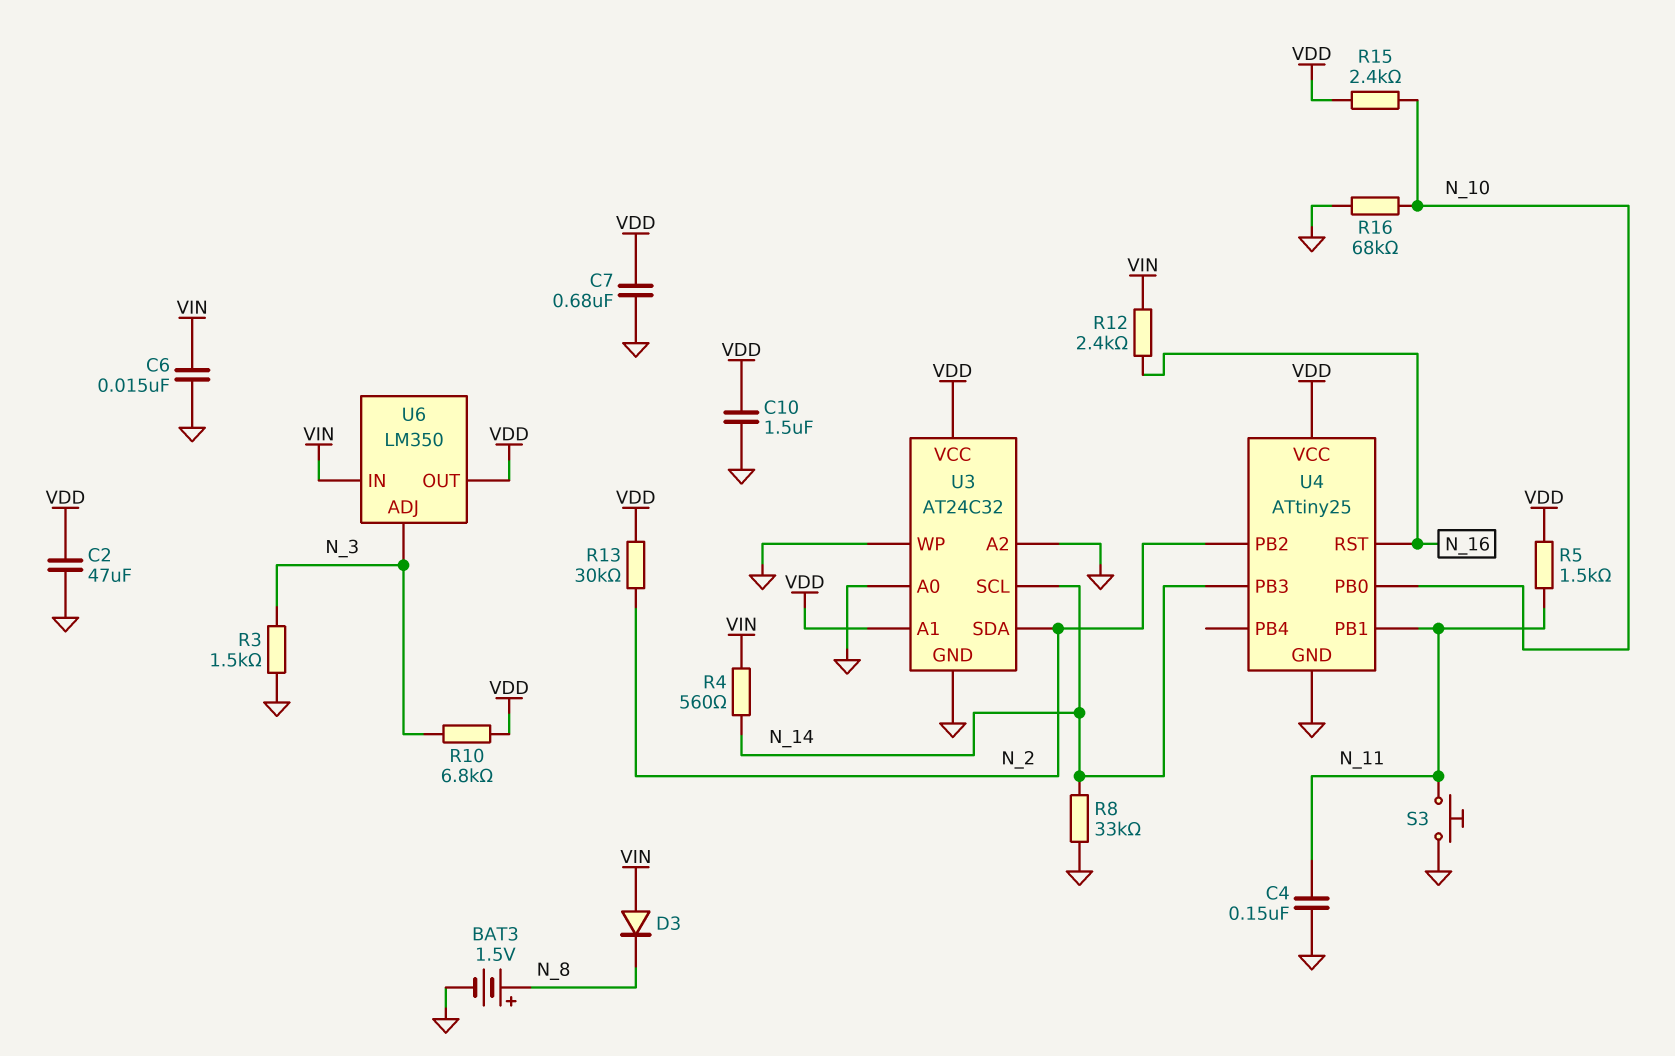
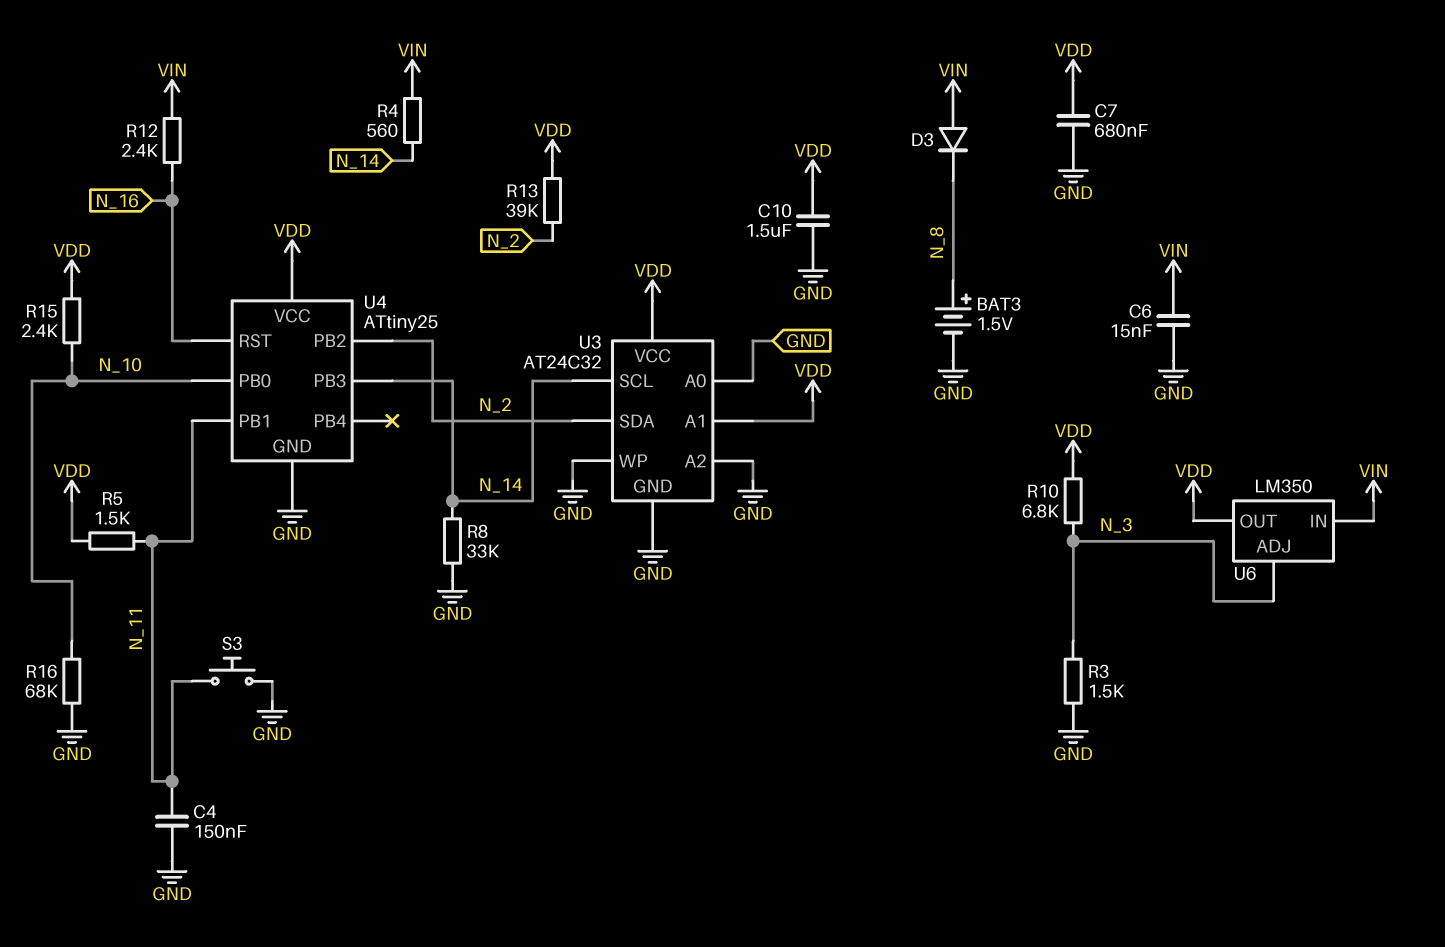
C2: 47uF (GND, VDD) -> none
R13: 30k (N_2, VDD) -> 39k (N_2, VDD)

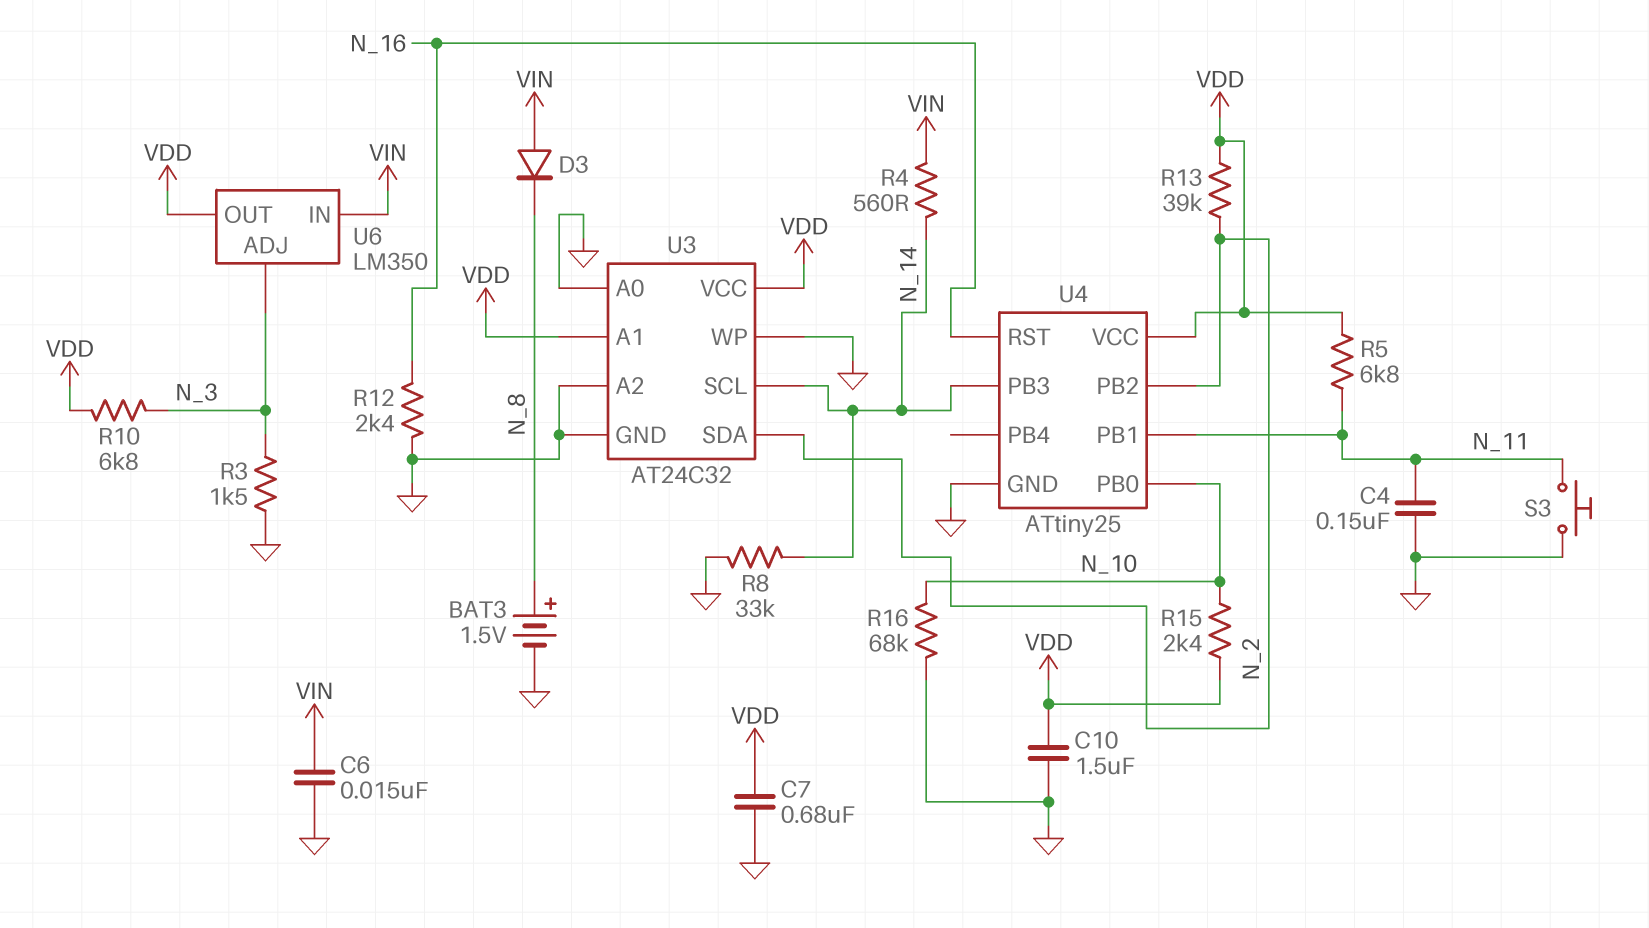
R5: 1.5k (N_11, VDD) -> 6.8k (N_11, VDD)
R12: 2.4k (N_16, VIN) -> 2.4k (GND, N_16)

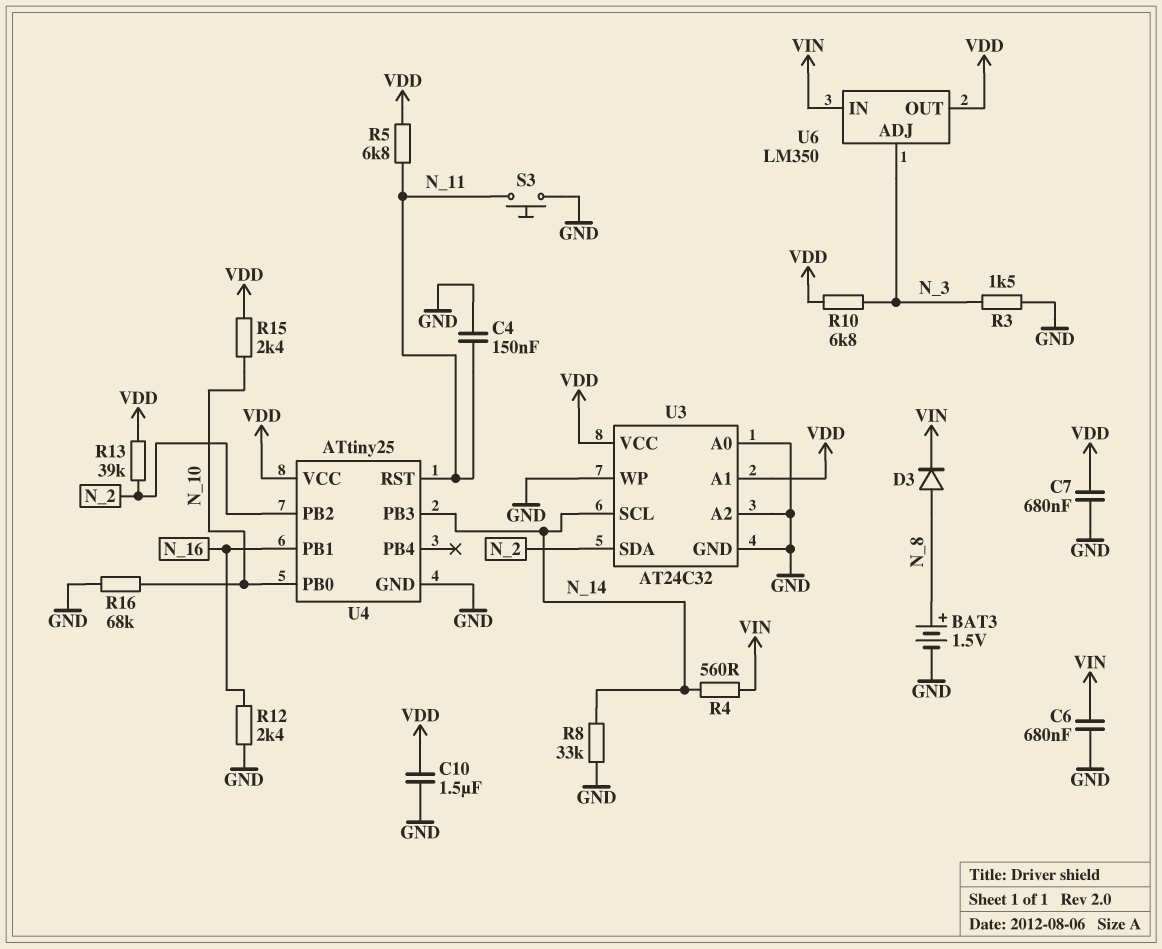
C6: 15nF (GND, VIN) -> 680nF (GND, VIN)
D3: diode (A VIN, K N_8) -> diode (A N_8, K VIN)
U4 pin PB1: N_11 -> N_16
U4 pin RST: N_16 -> N_11

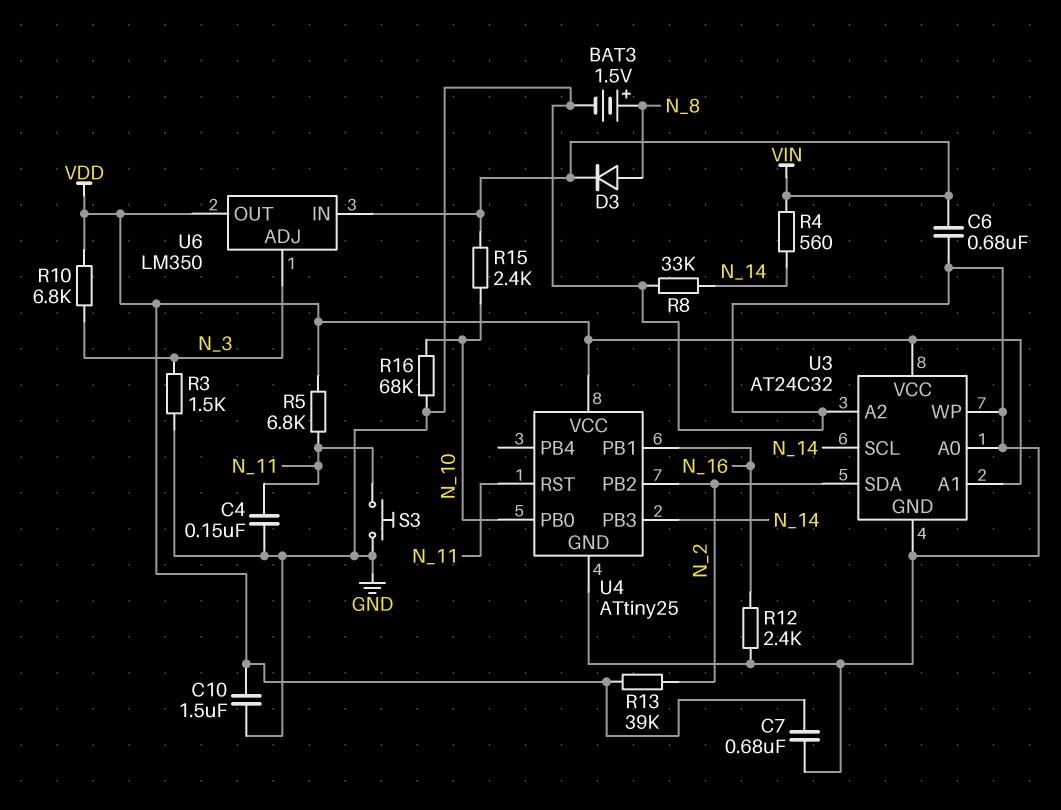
R15: 2.4k (N_10, VDD) -> 2.4k (N_10, VIN)

